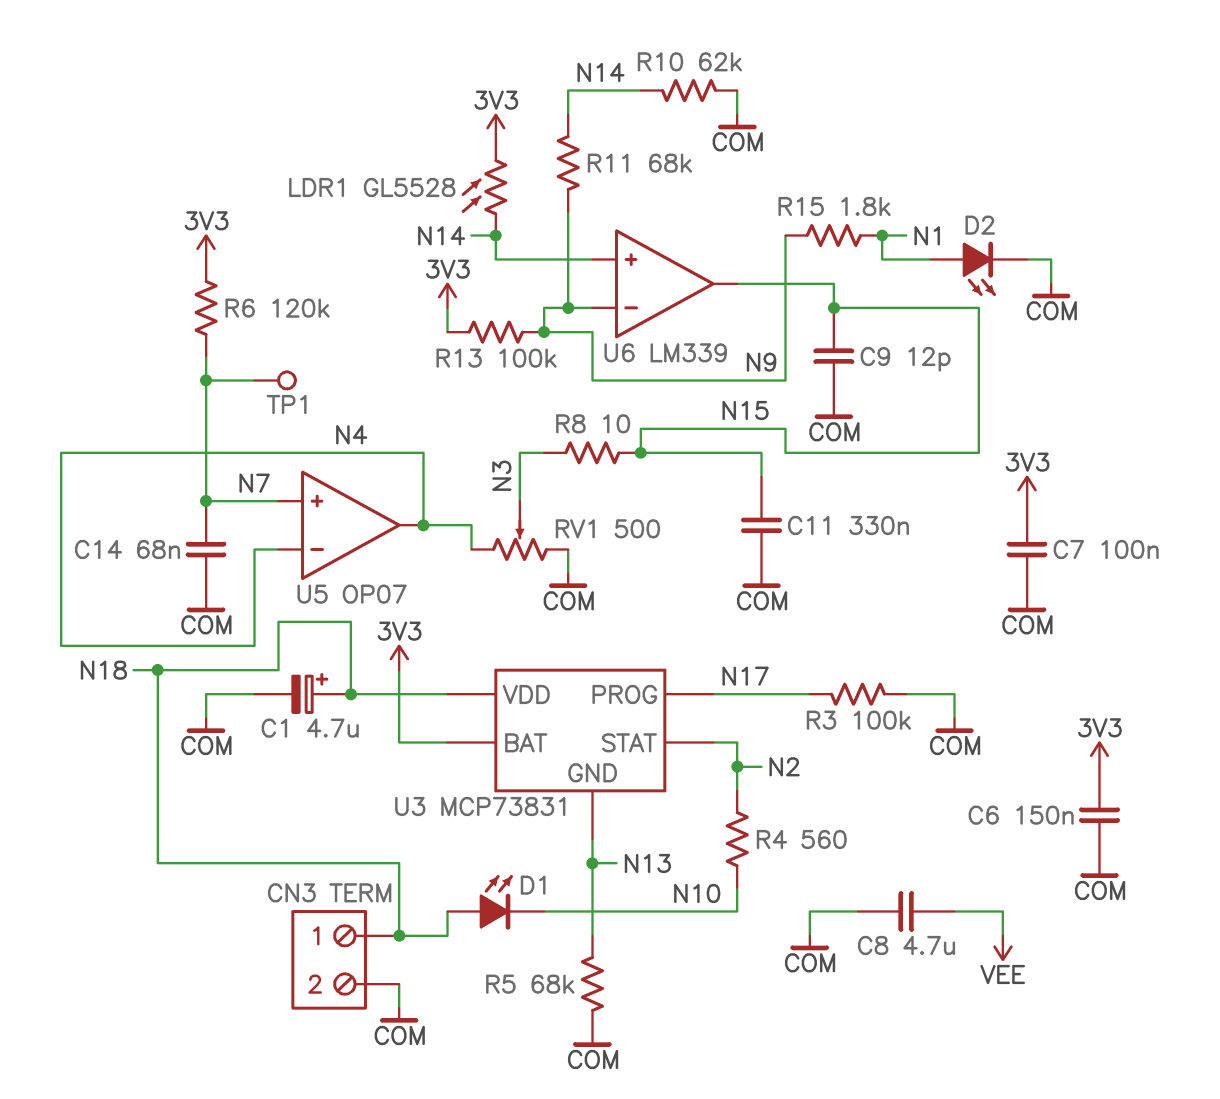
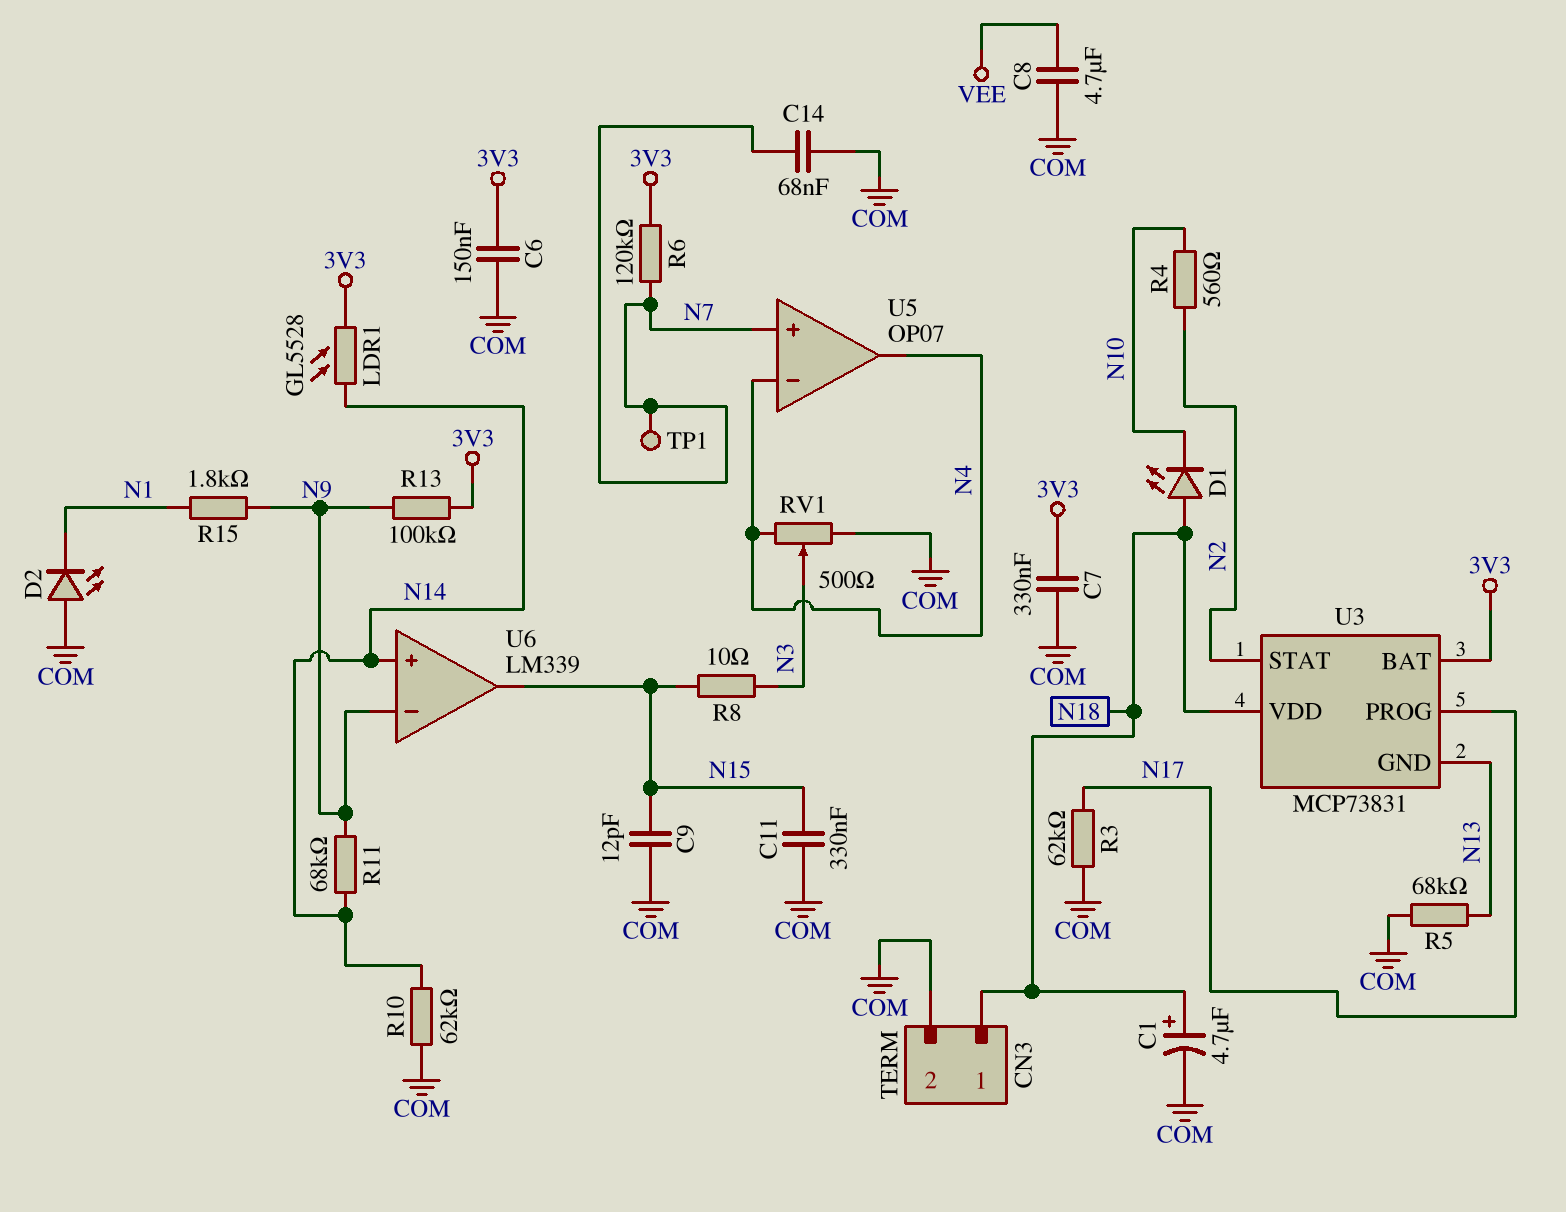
C7: 100nF (3V3, COM) -> 330nF (3V3, COM)
D2: LED (A N1, K COM) -> LED (A COM, K N1)
R3: 100k (COM, N17) -> 62k (COM, N17)

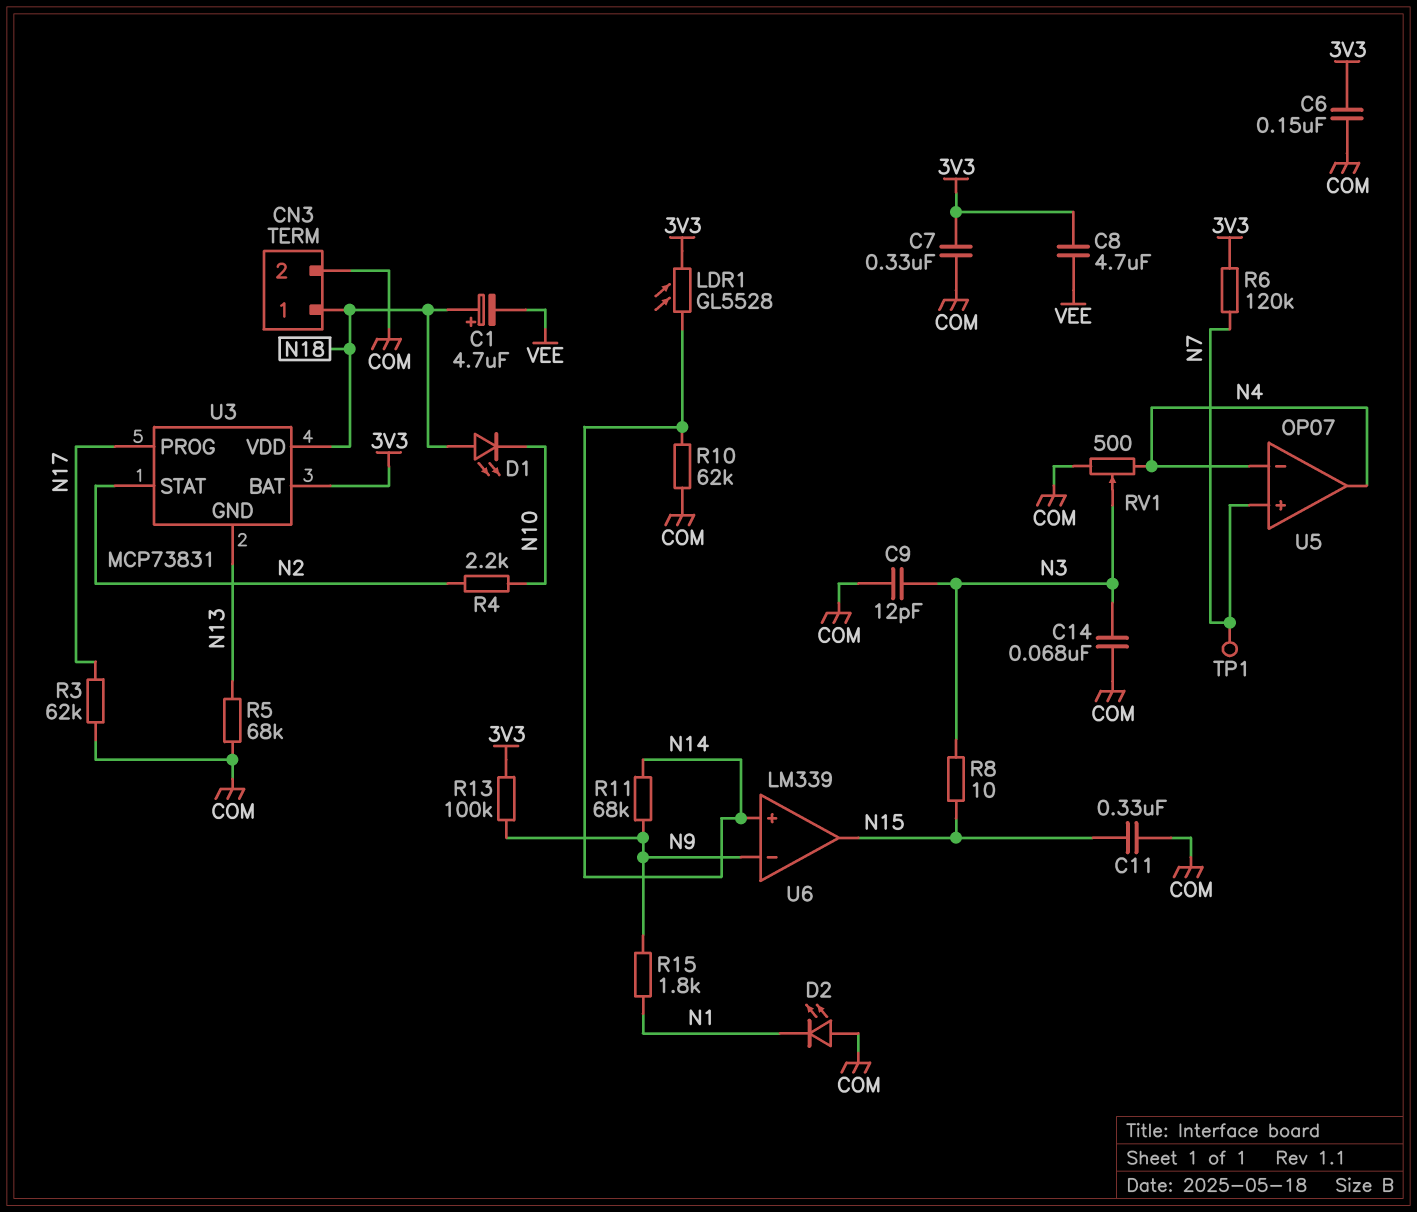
C1: 4.7uF (plus N18, minus COM) -> 4.7uF (plus N18, minus VEE)
C8: 4.7uF (COM, VEE) -> 4.7uF (3V3, VEE)
C9: 12pF (COM, N15) -> 12pF (COM, N3)
C14: 68nF (COM, N7) -> 68nF (COM, N3)
R4: 560 (N2, N10) -> 2.2k (N2, N10)

